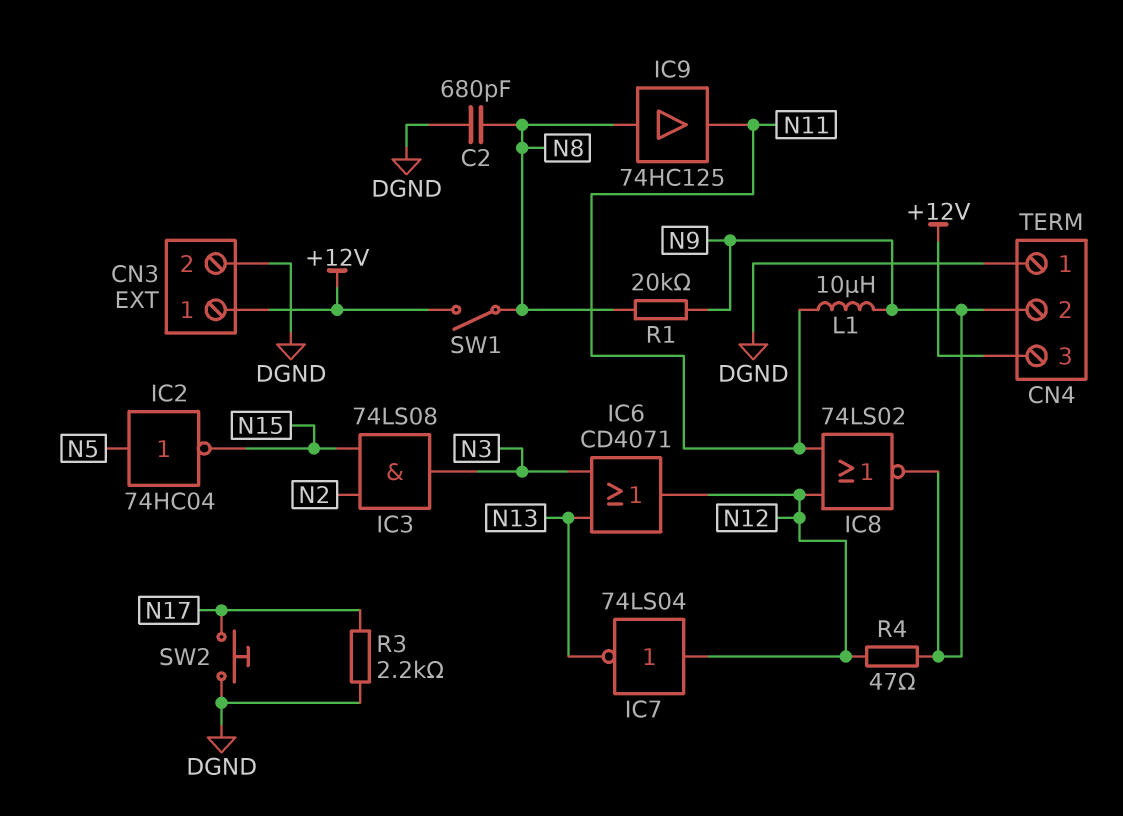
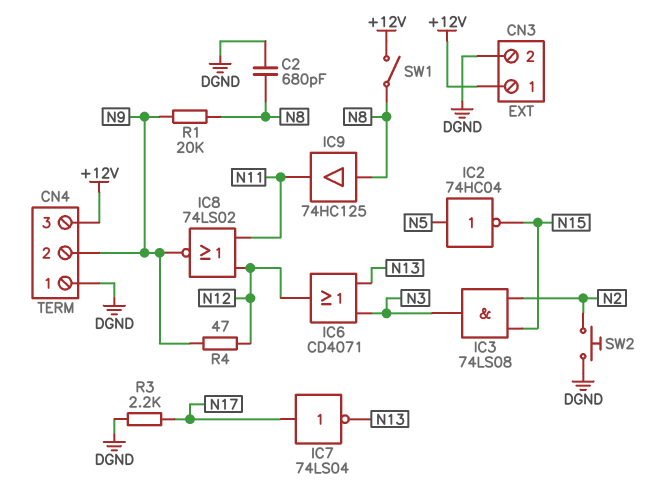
IC7: NOT 74LS04 (in N12, out N13) -> NOT 74LS04 (in N17, out N13)
L1: 10uH (N9, N11) -> none
SW2: button (DGND, N17) -> button (DGND, N2)

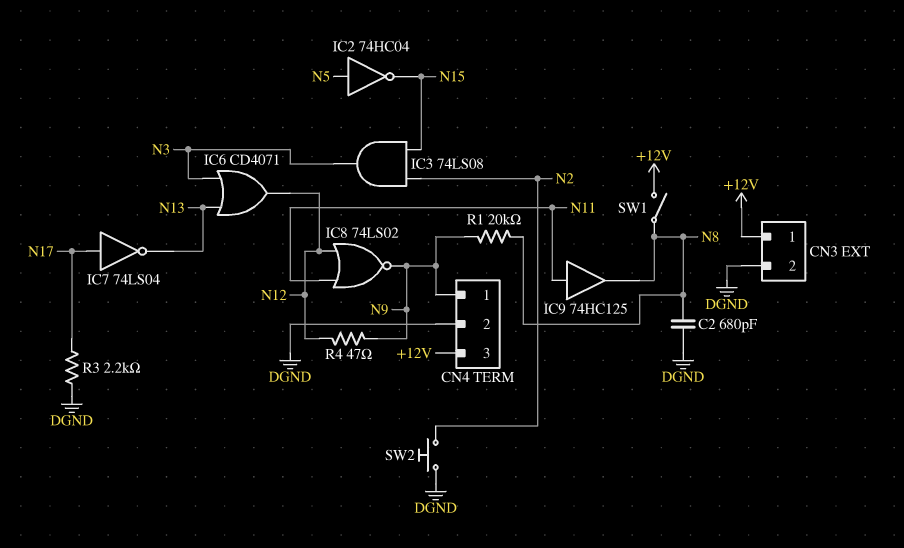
CN4 pin 1: DGND -> N9
CN4 pin 2: N9 -> DGND
IC9: buffer 74HC125 (in N8, out N11) -> buffer 74HC125 (in N11, out N8)

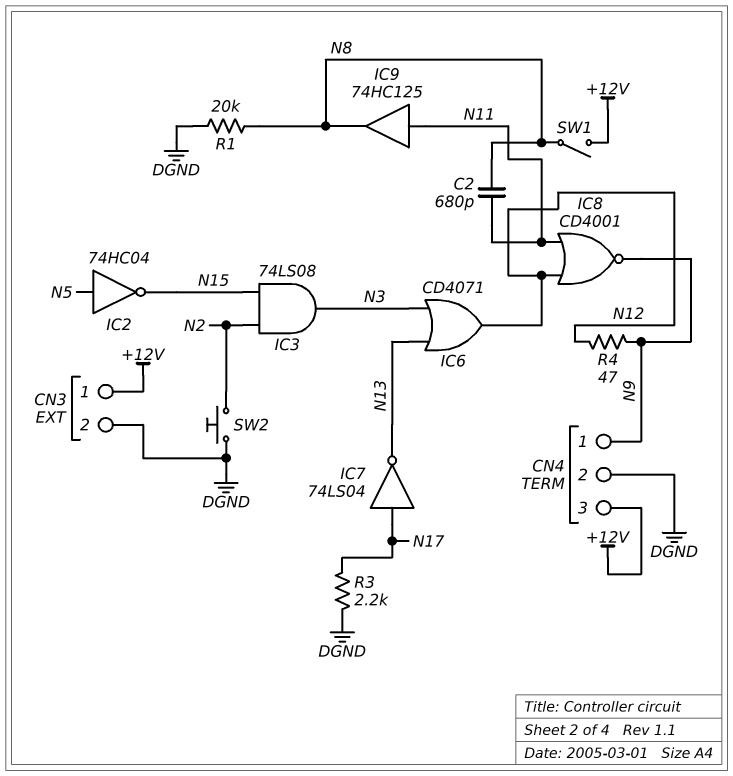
C2: 680pF (DGND, N8) -> 680pF (N8, N11)
IC8: NOR 74LS02 (in N11, in N12, out N9) -> NOR CD4001 (in N11, in N12, out N9)
R1: 20k (N8, N9) -> 20k (DGND, N8)

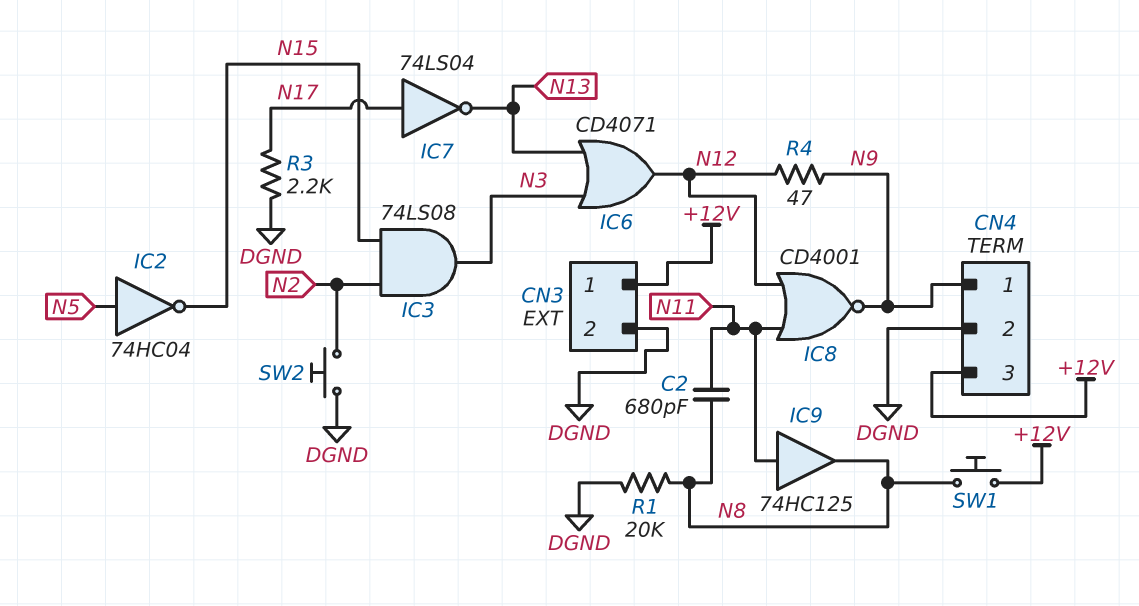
SW1: switch (+12V, N8) -> button (+12V, N8)

